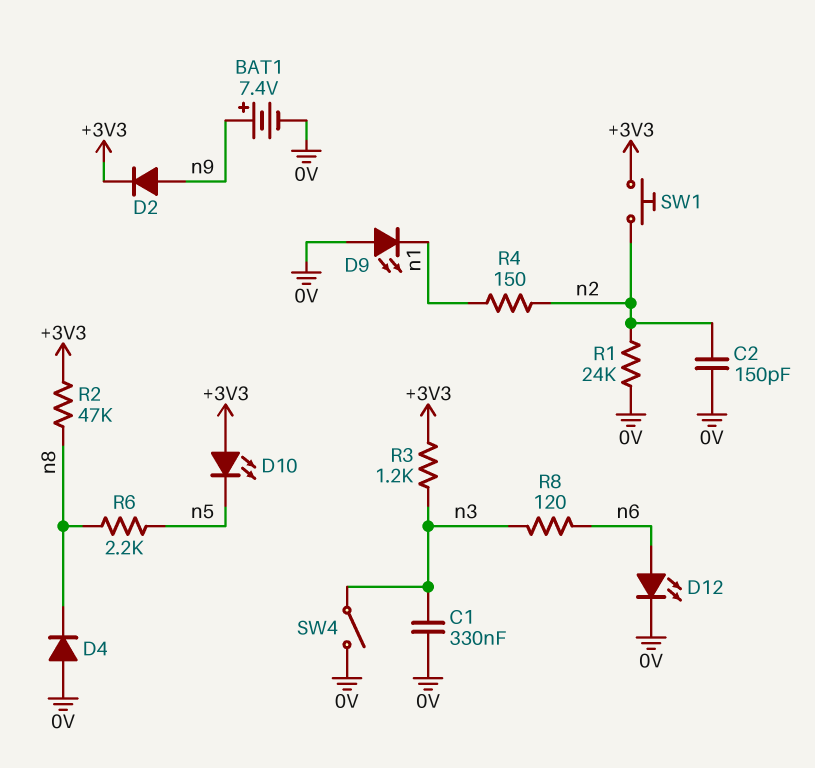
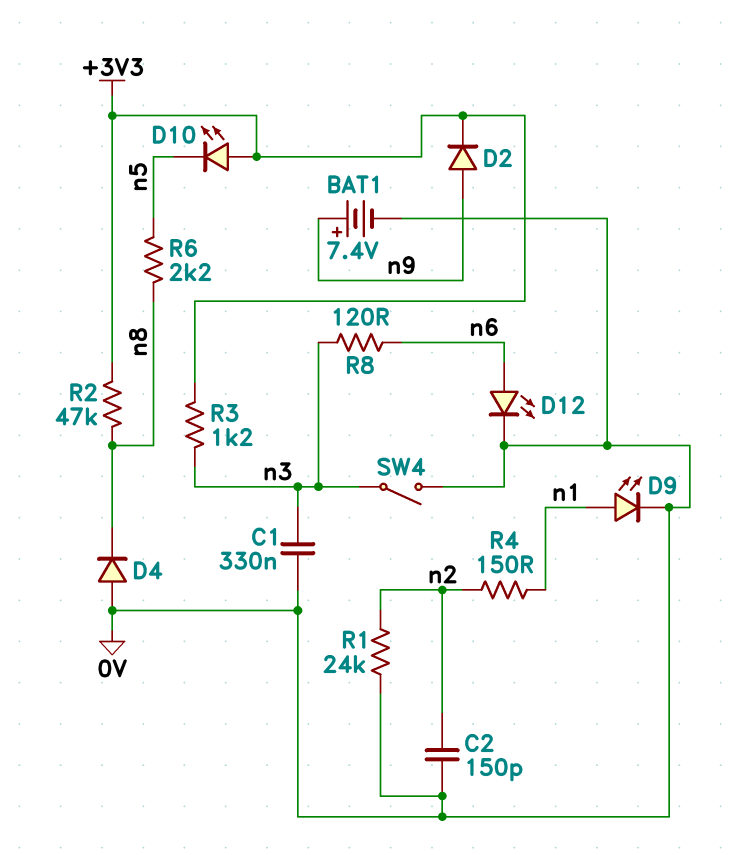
D9: LED (A 0V, K n1) -> LED (A n1, K 0V)
SW1: button (+3V3, n2) -> none

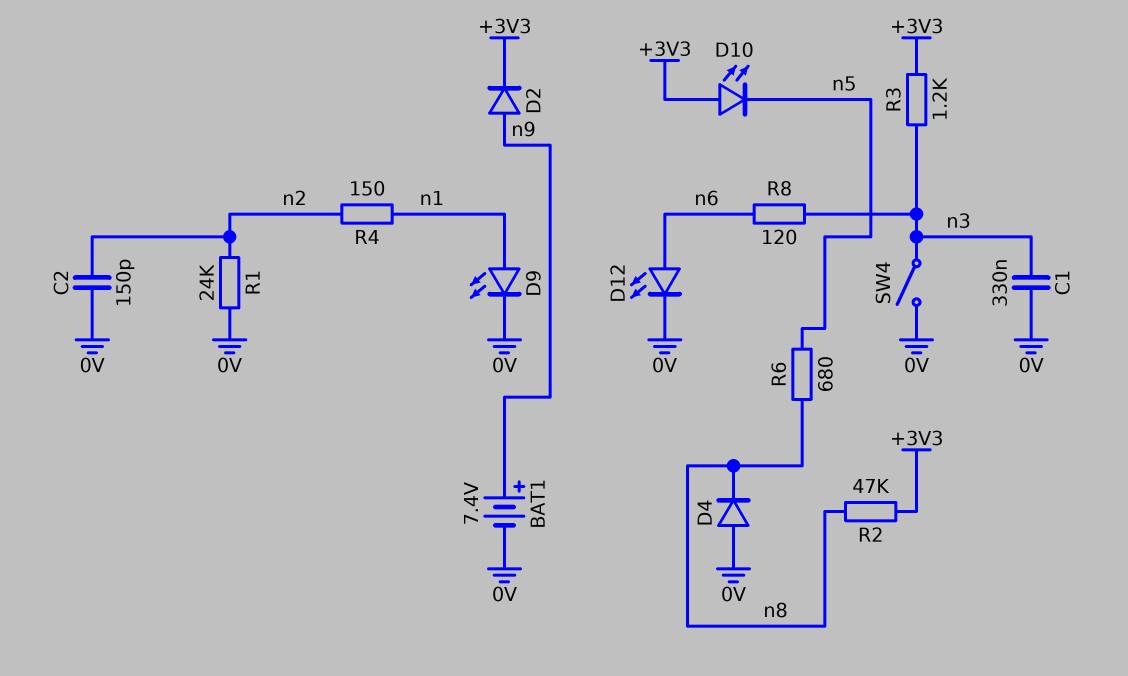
R6: 2.2k (n5, n8) -> 680 (n5, n8)

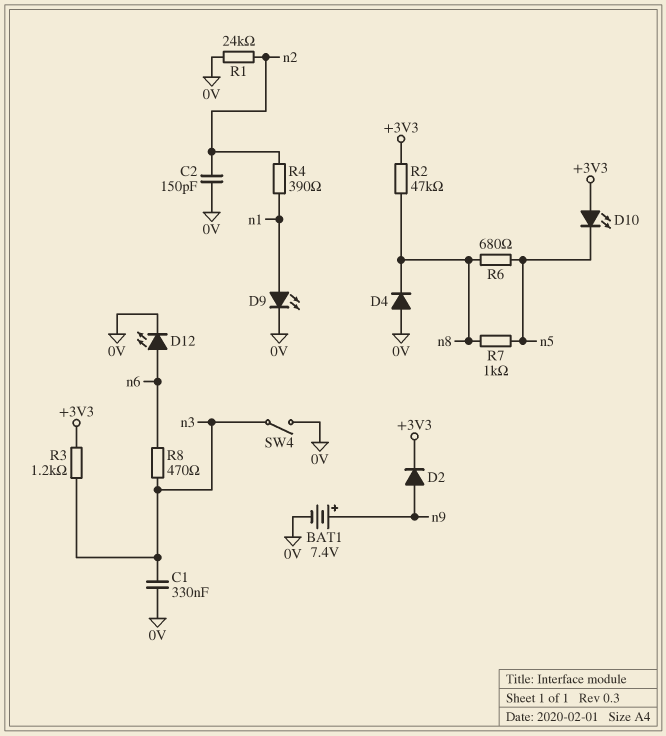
R4: 150 (n1, n2) -> 390 (n1, n2)
R7: none -> 1k (n5, n8)
R8: 120 (n3, n6) -> 470 (n3, n6)

